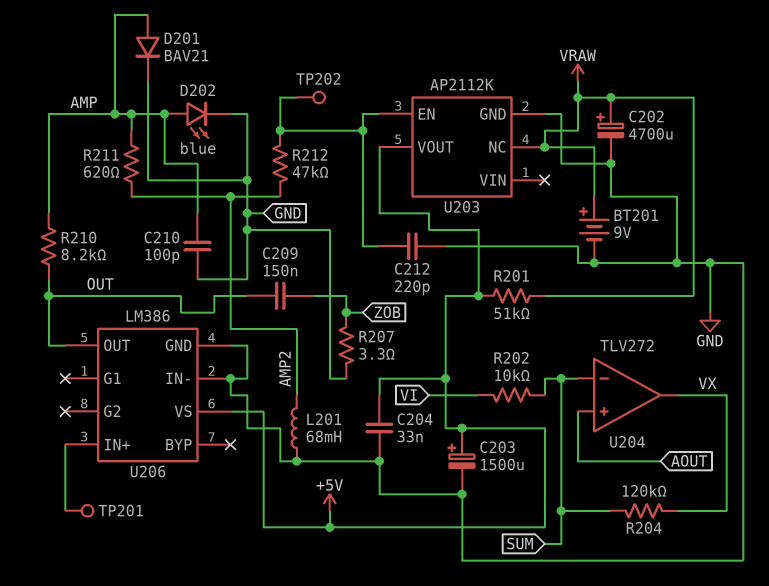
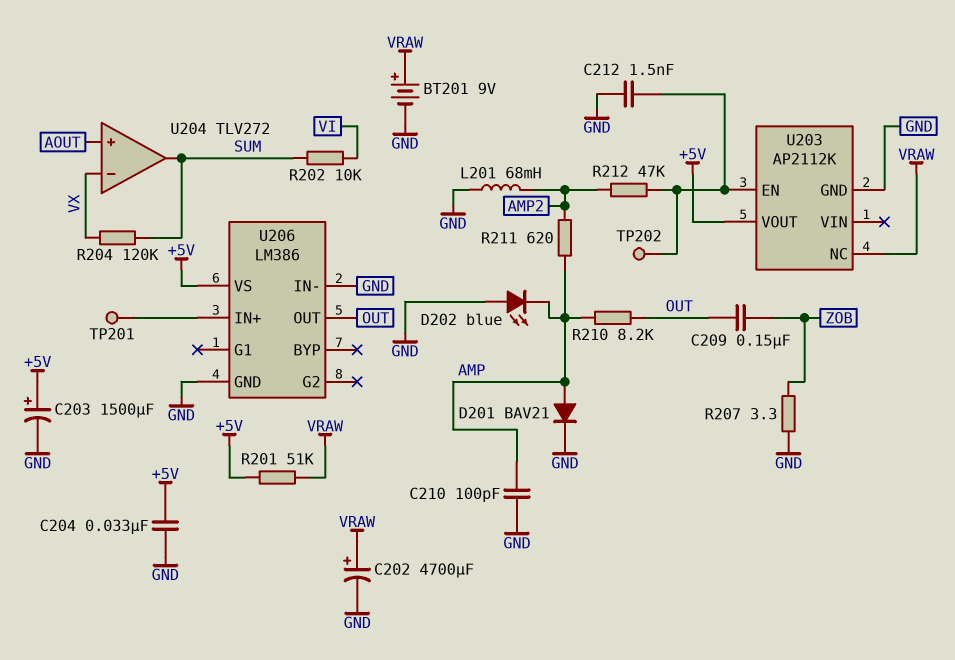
C212: 220pF (GND, U203/EN) -> 1.5nF (GND, U203/EN)
D202: LED blue (A AMP, K GND) -> LED blue (A GND, K AMP)
U204 pin in-: SUM -> VX
U204 pin out: VX -> SUM

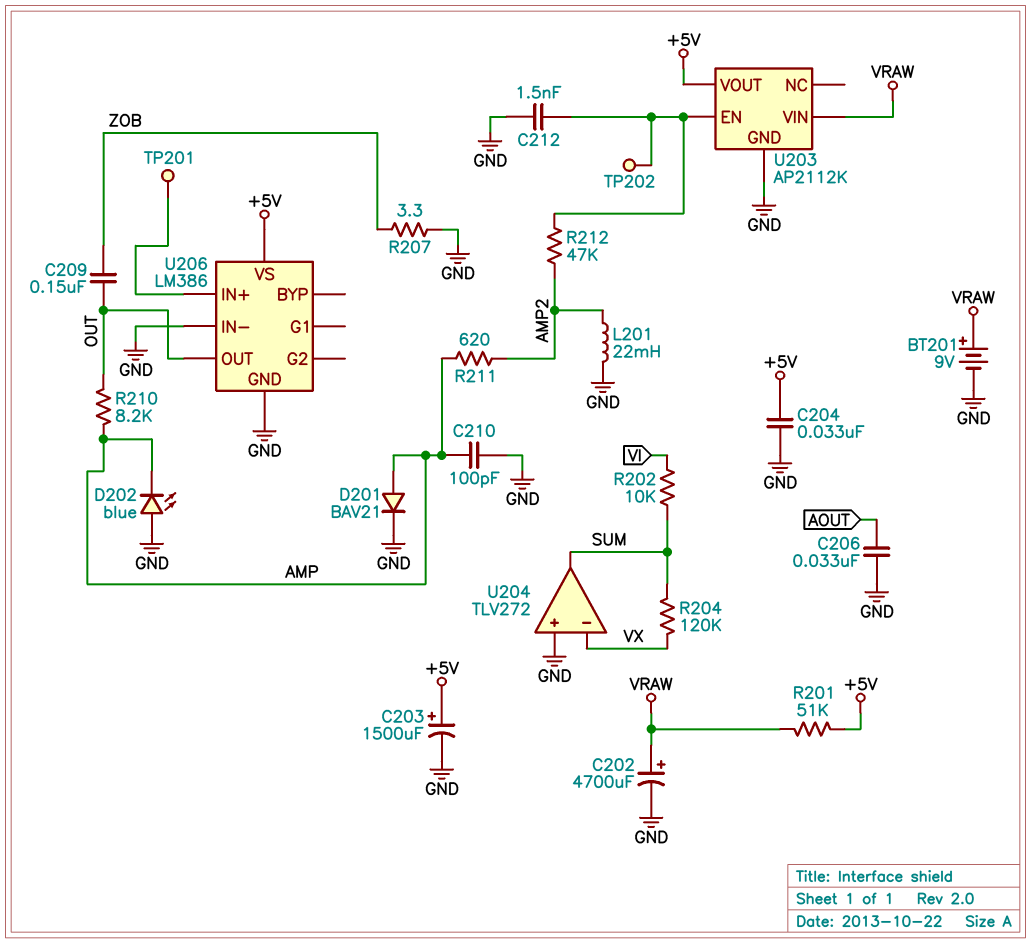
C206: none -> 33nF (AOUT, GND)
L201: 68mH (AMP2, GND) -> 22mH (AMP2, GND)
U203 pin NC: VRAW -> none
U203 pin VIN: none -> VRAW
U204 pin in+: AOUT -> GND

